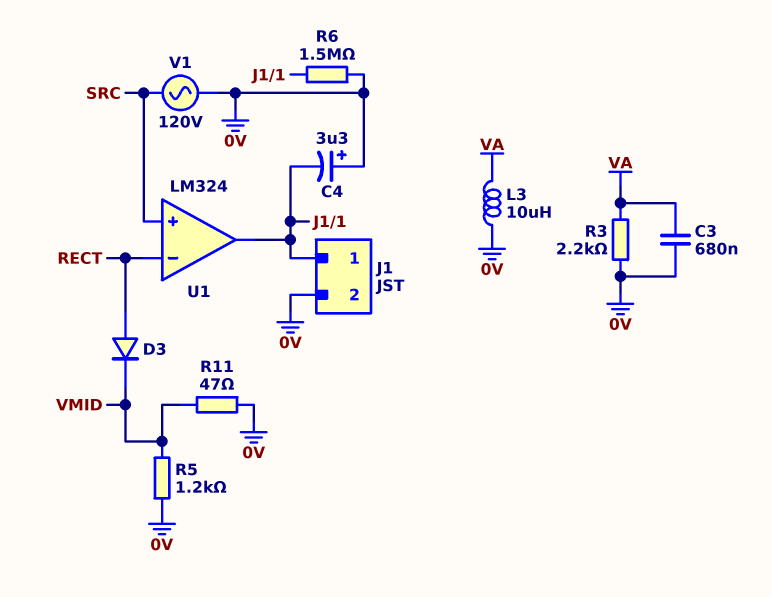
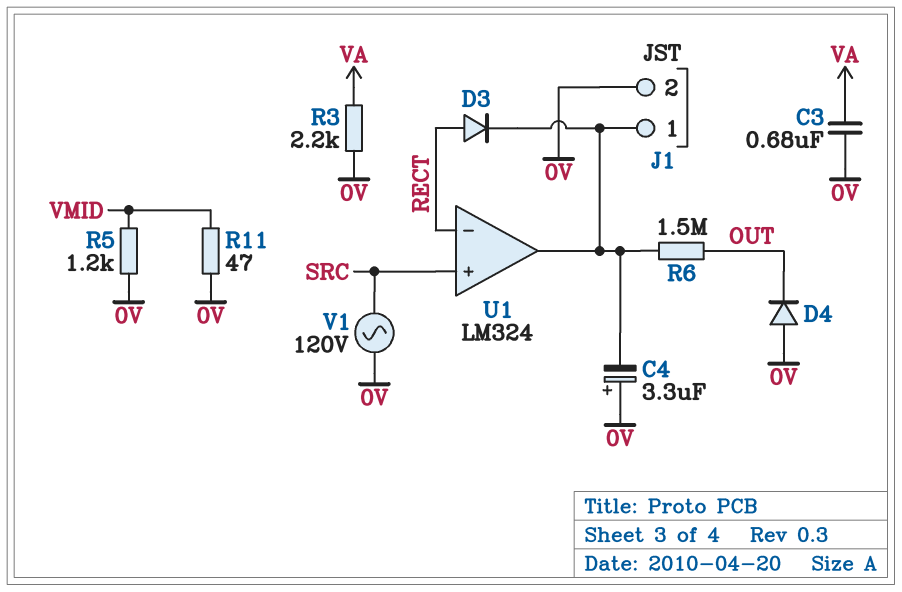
D3: diode (A RECT, K VMID) -> diode (A RECT, K J1/1)
D4: none -> diode (A 0V, K OUT)
L3: 10uH (0V, VA) -> none
R6: 1.5M (0V, J1/1) -> 1.5M (J1/1, OUT)

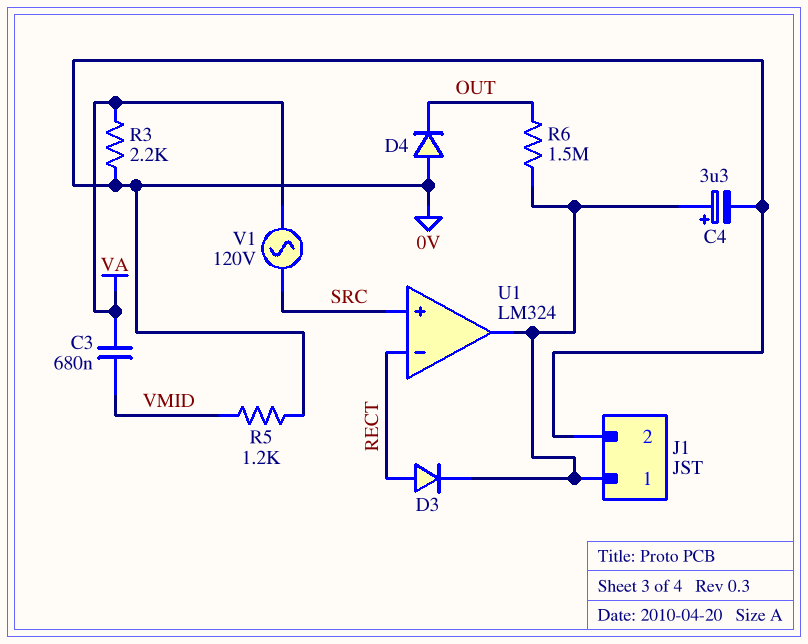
C3: 680nF (0V, VA) -> 680nF (VA, VMID)
C4: 3.3uF (plus 0V, minus J1/1) -> 3.3uF (plus J1/1, minus 0V)
R11: 47 (0V, VMID) -> none
V1: AC 120V (0V, SRC) -> AC 120V (SRC, VA)

